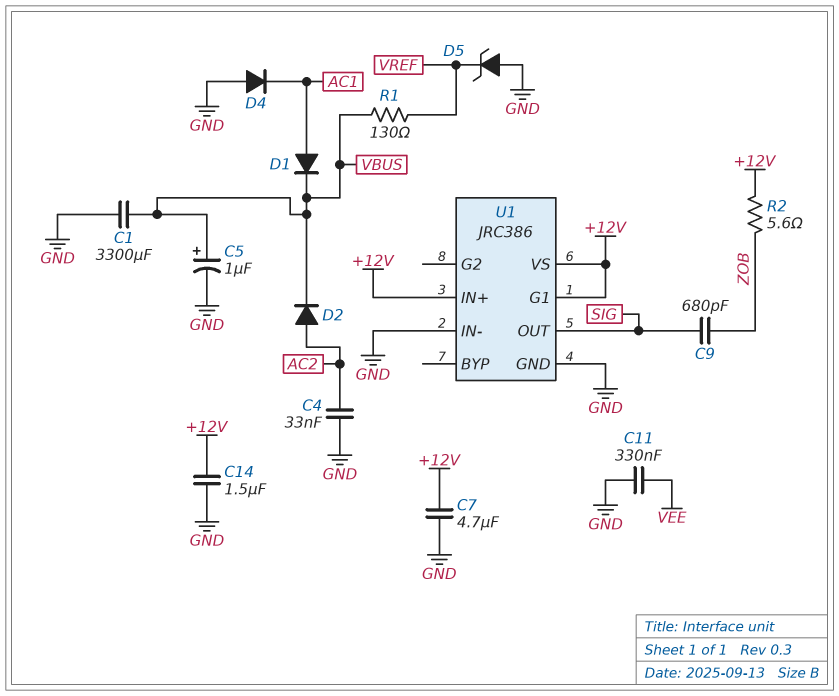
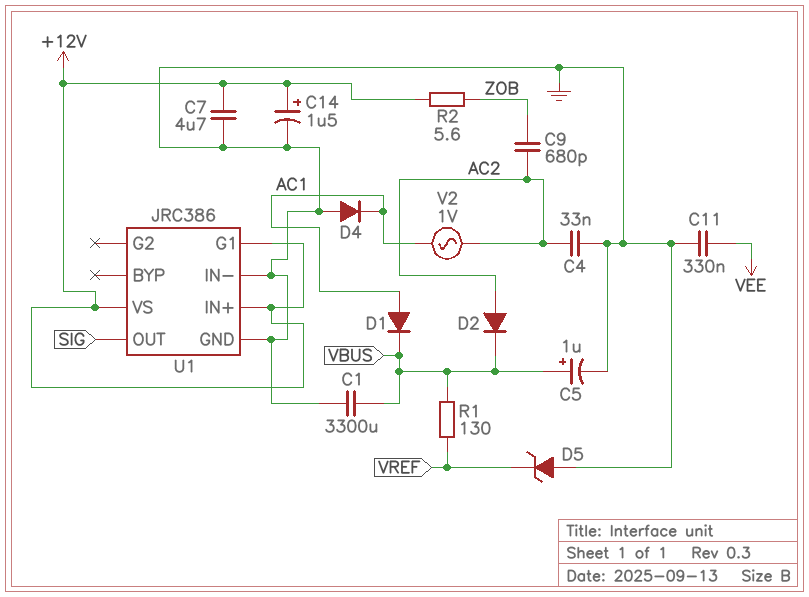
C9: 680pF (SIG, ZOB) -> 680pF (AC2, ZOB)
C14: 1.5uF (+12V, GND) -> 1.5uF (plus +12V, minus GND)
V2: none -> AC 1V (AC1, AC2)

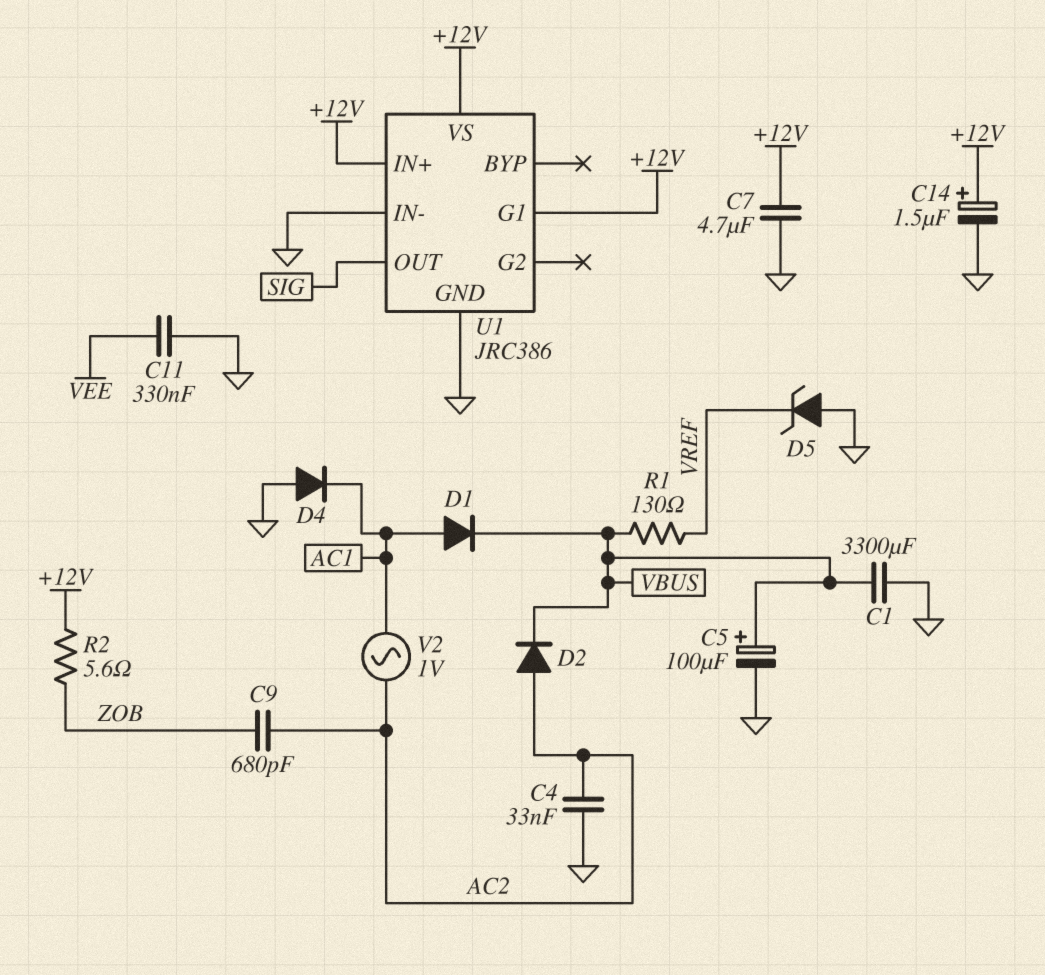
C5: 1uF (plus VBUS, minus GND) -> 100uF (plus VBUS, minus GND)

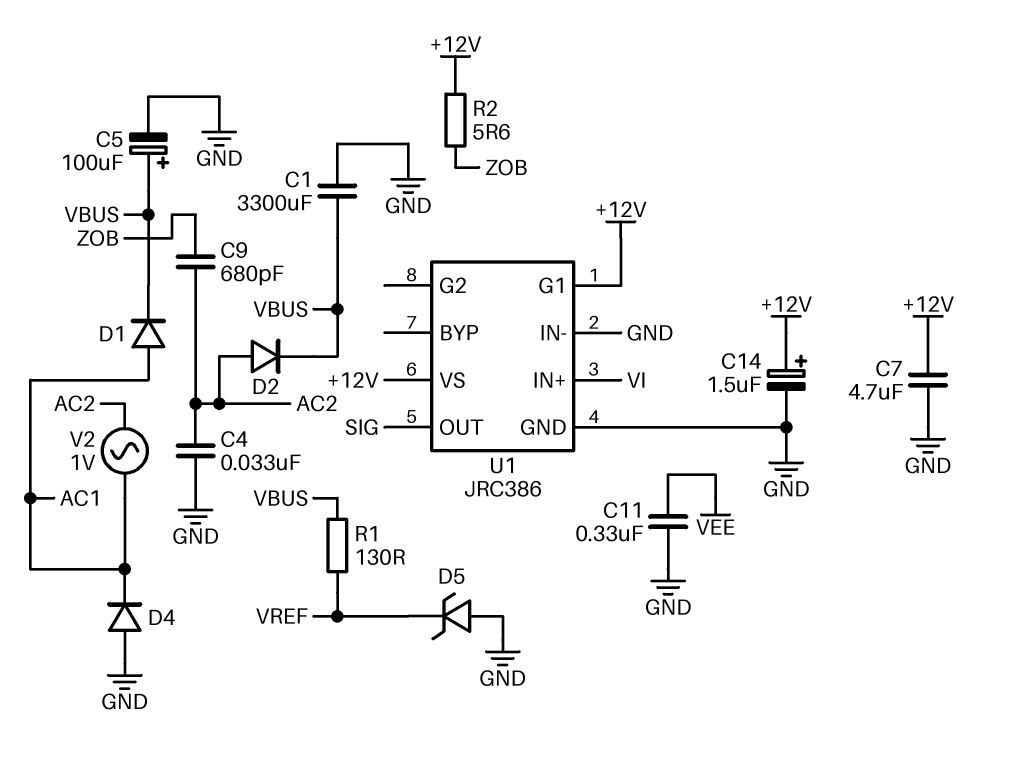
U1 pin IN+: +12V -> VI

